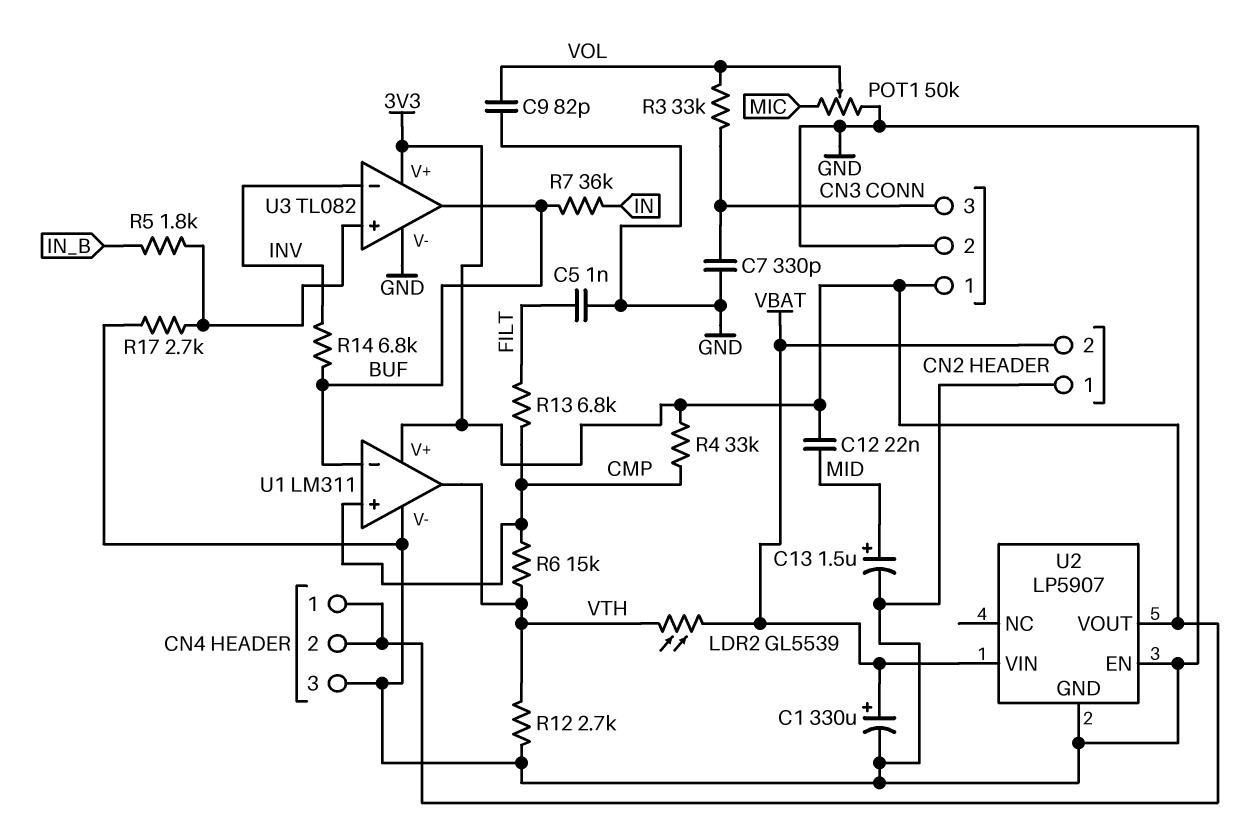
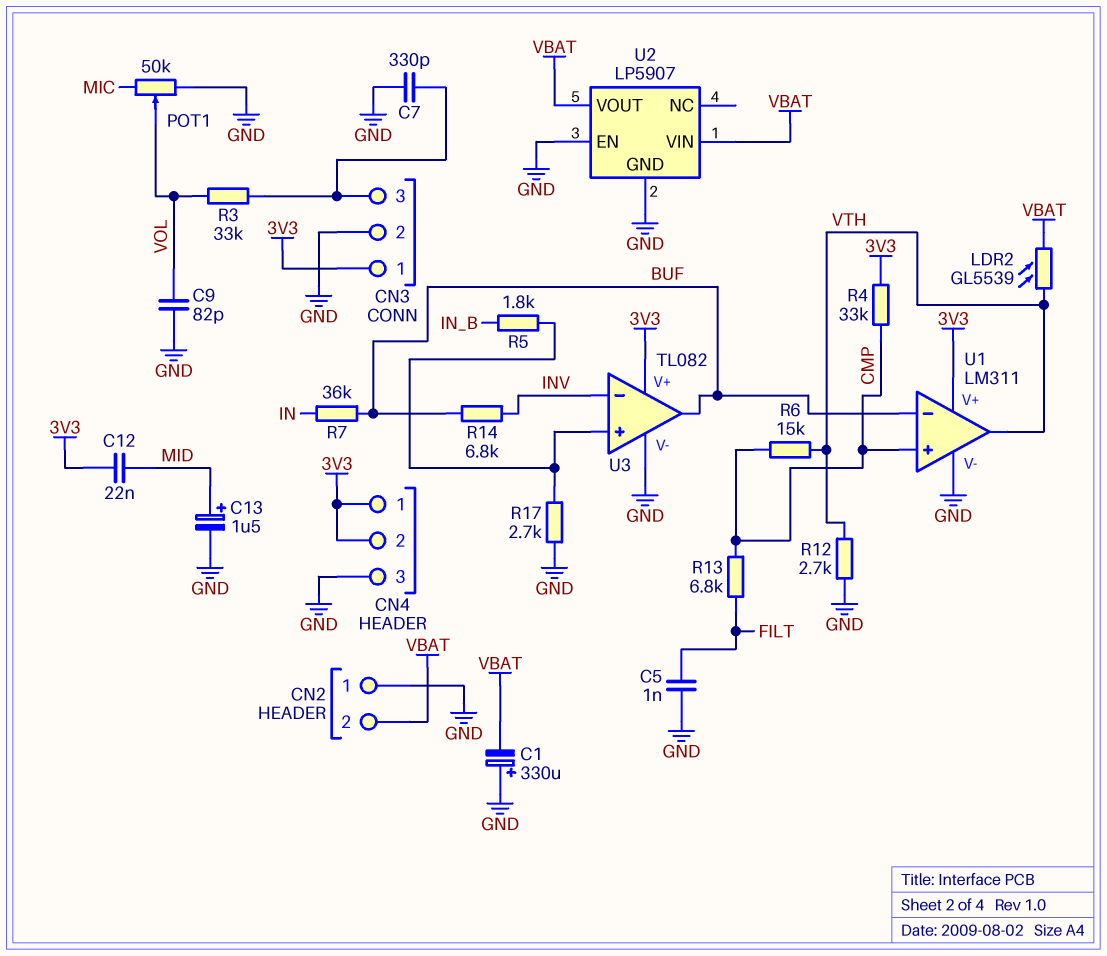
C1: 330uF (plus VBAT, minus GND) -> 330uF (plus GND, minus VBAT)
U2 pin VOUT: 3V3 -> VBAT

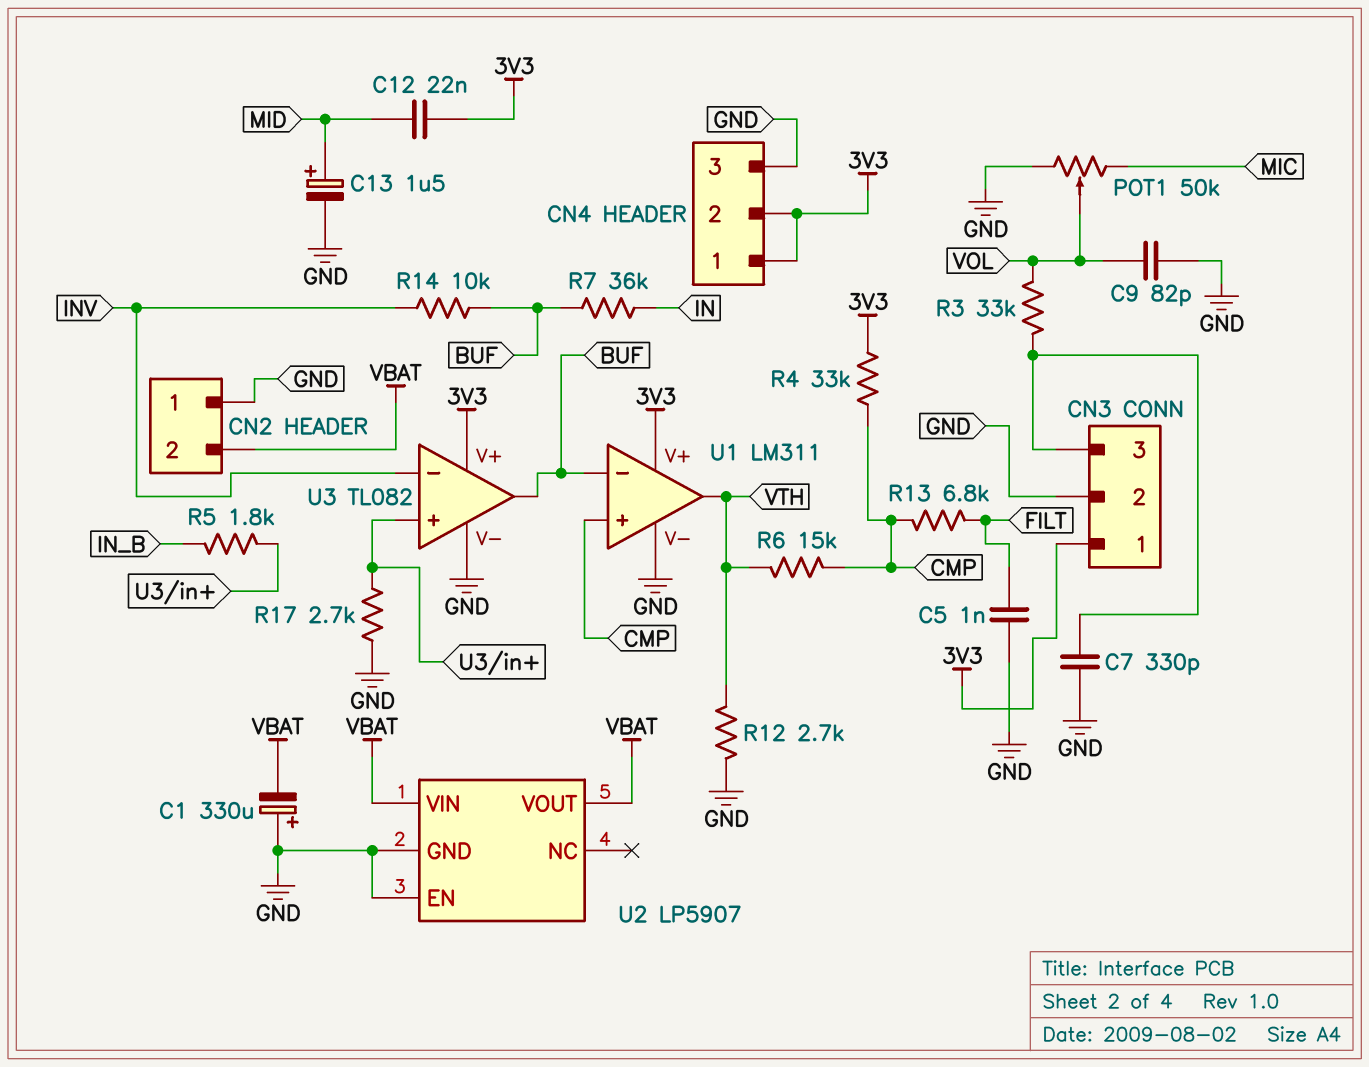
LDR2: GL5539 (VBAT, VTH) -> none
R14: 6.8k (BUF, INV) -> 10k (BUF, INV)

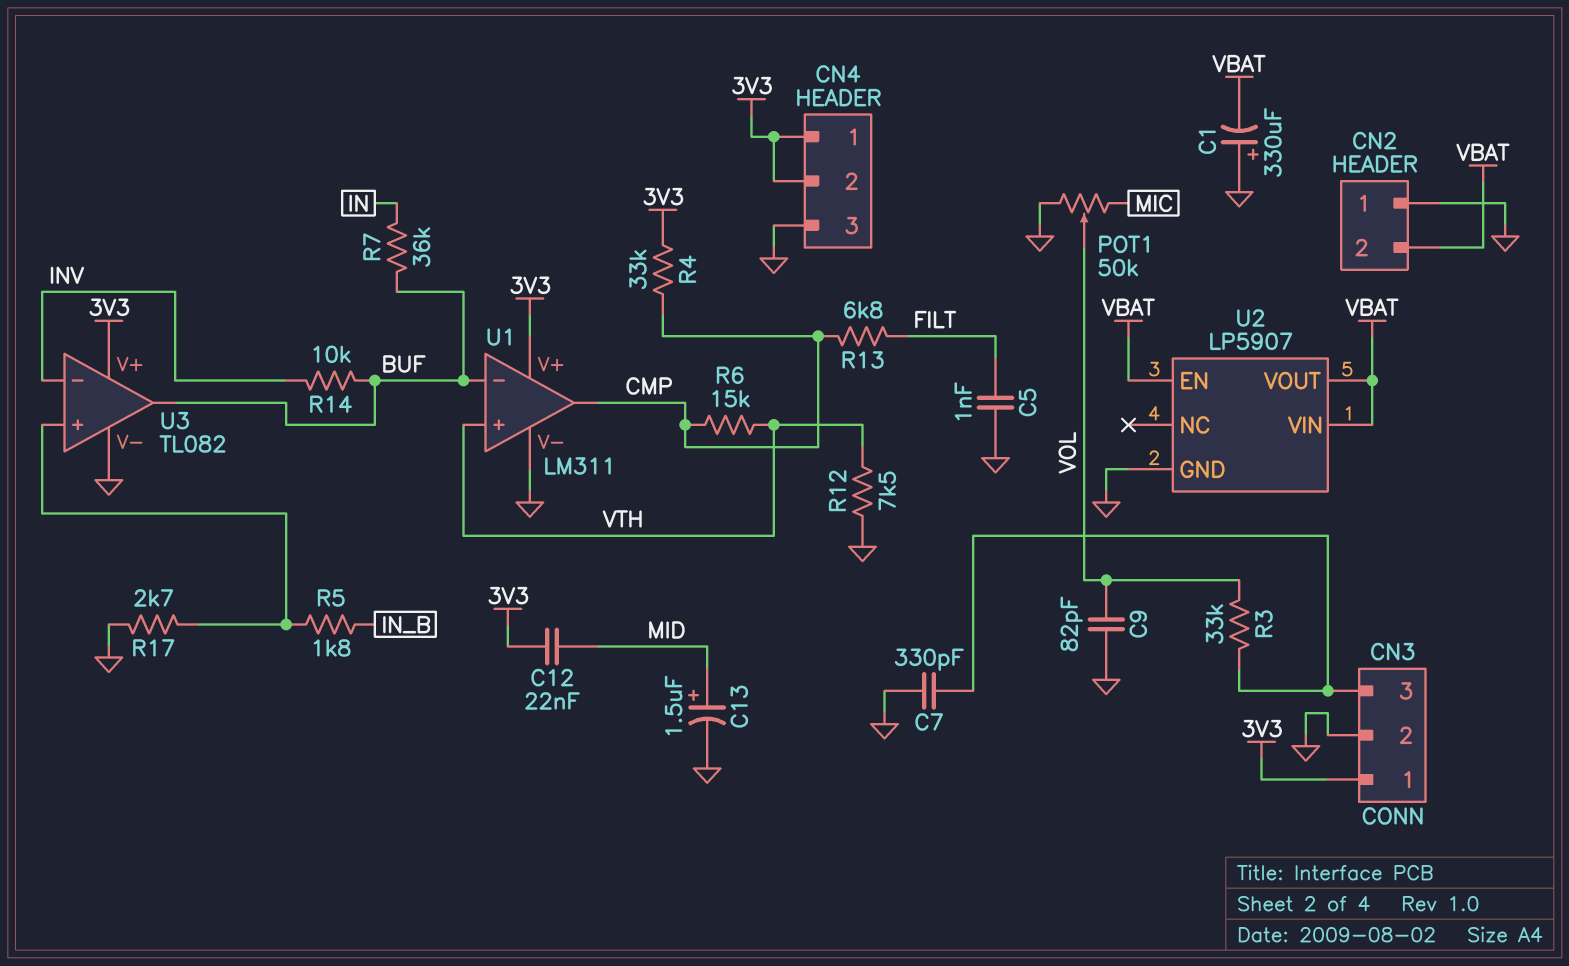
R12: 2.7k (GND, VTH) -> 7.5k (GND, VTH)
U1 pin in+: CMP -> VTH
U1 pin out: VTH -> CMP
U2 pin EN: GND -> VBAT

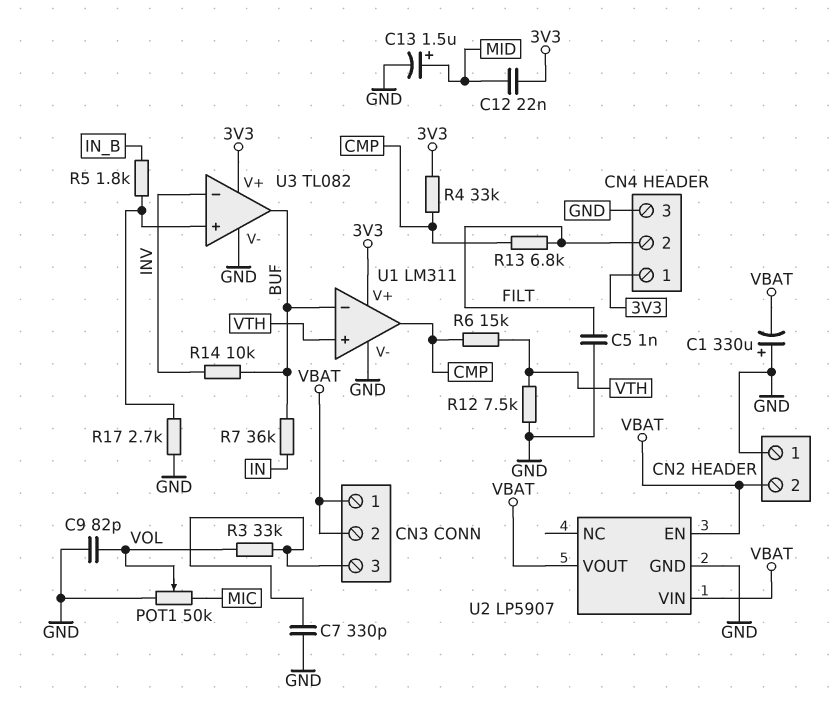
CN3 pin 1: 3V3 -> VBAT
CN3 pin 2: GND -> VBAT
CN4 pin 2: 3V3 -> FILT

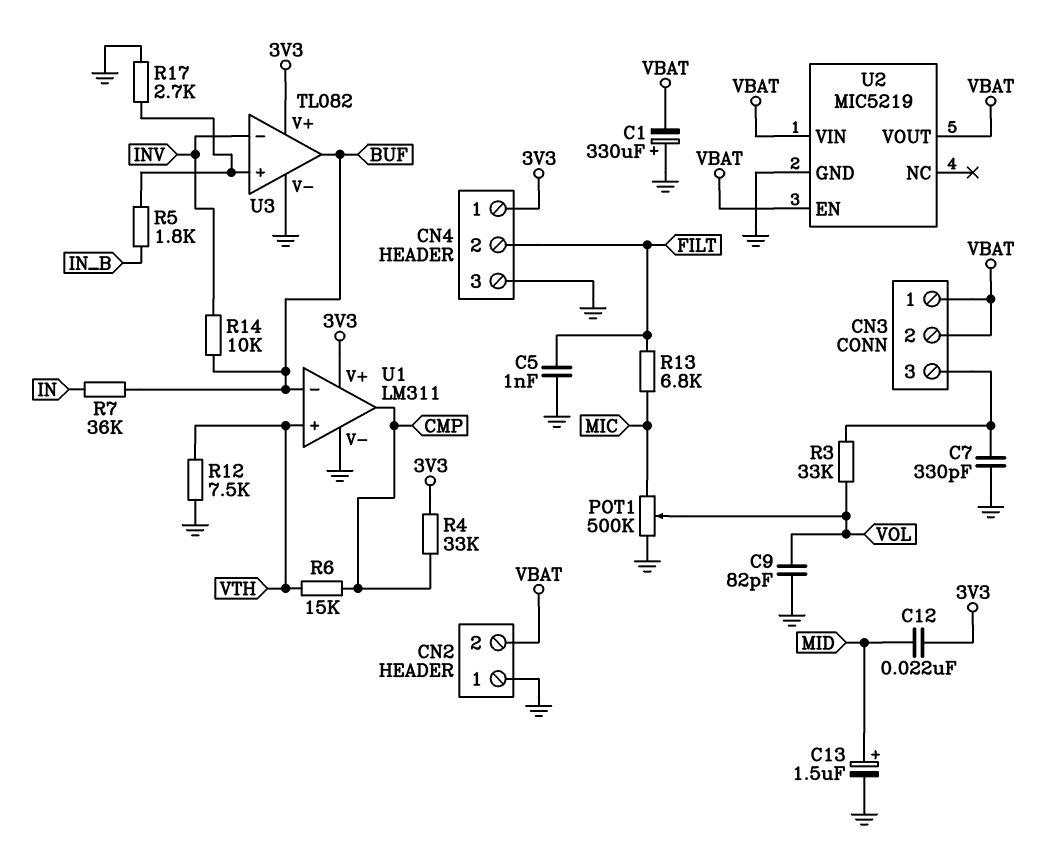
POT1: 50k (GND, MIC, wiper VOL) -> 500k (GND, MIC, wiper VOL)
R13: 6.8k (CMP, FILT) -> 6.8k (FILT, MIC)
U2: LP5907 -> MIC5219

